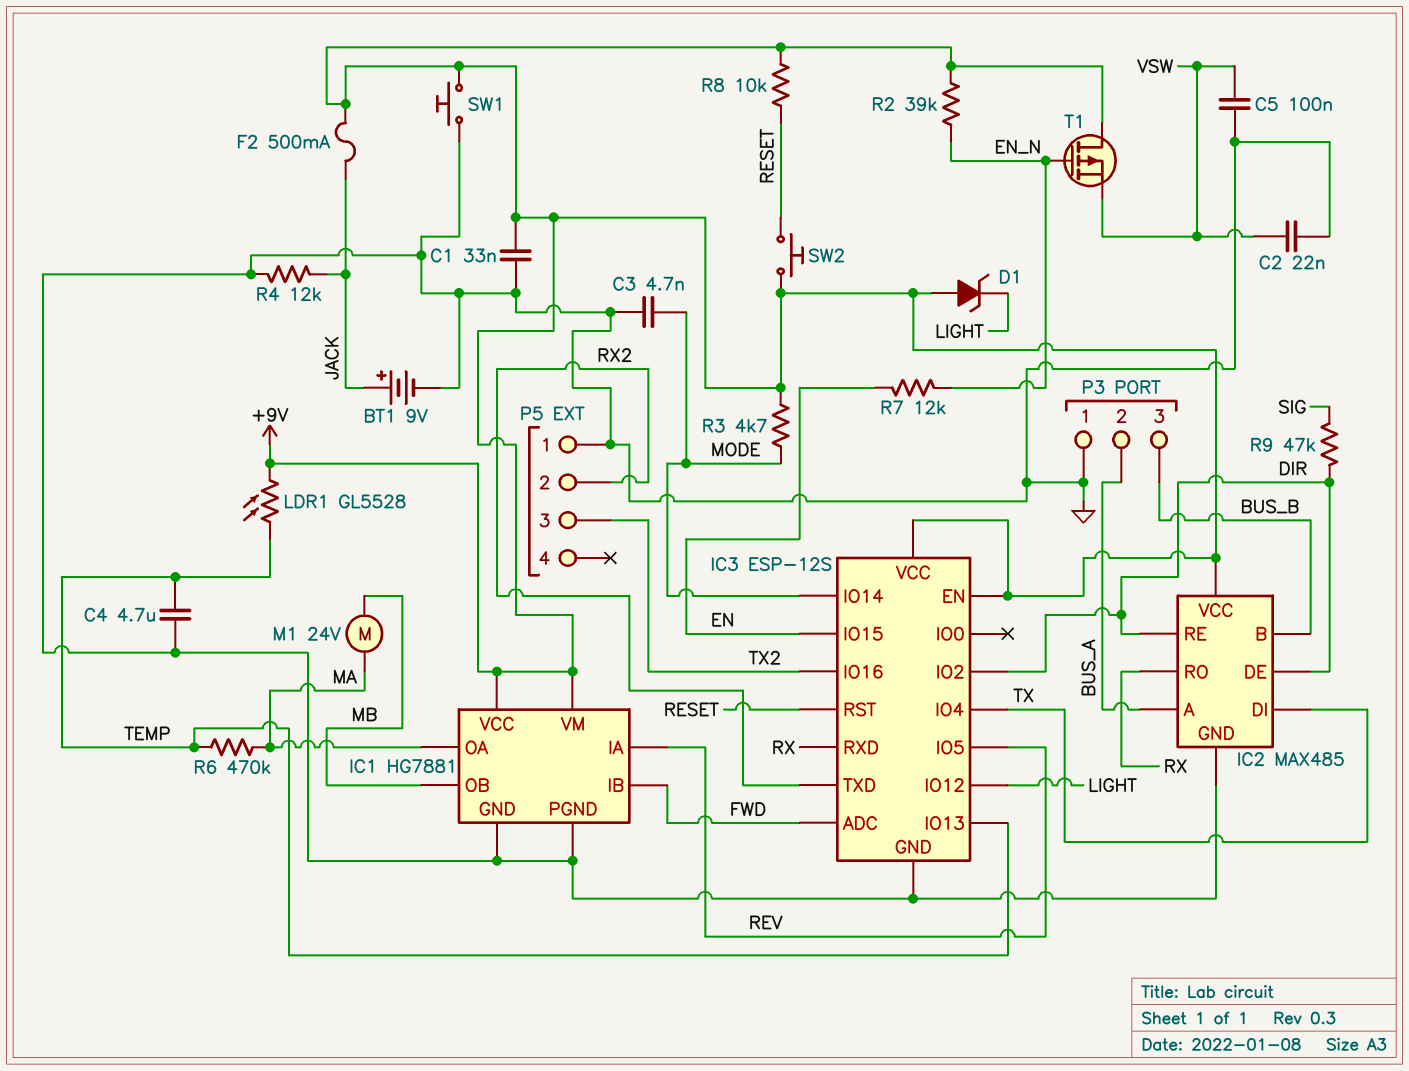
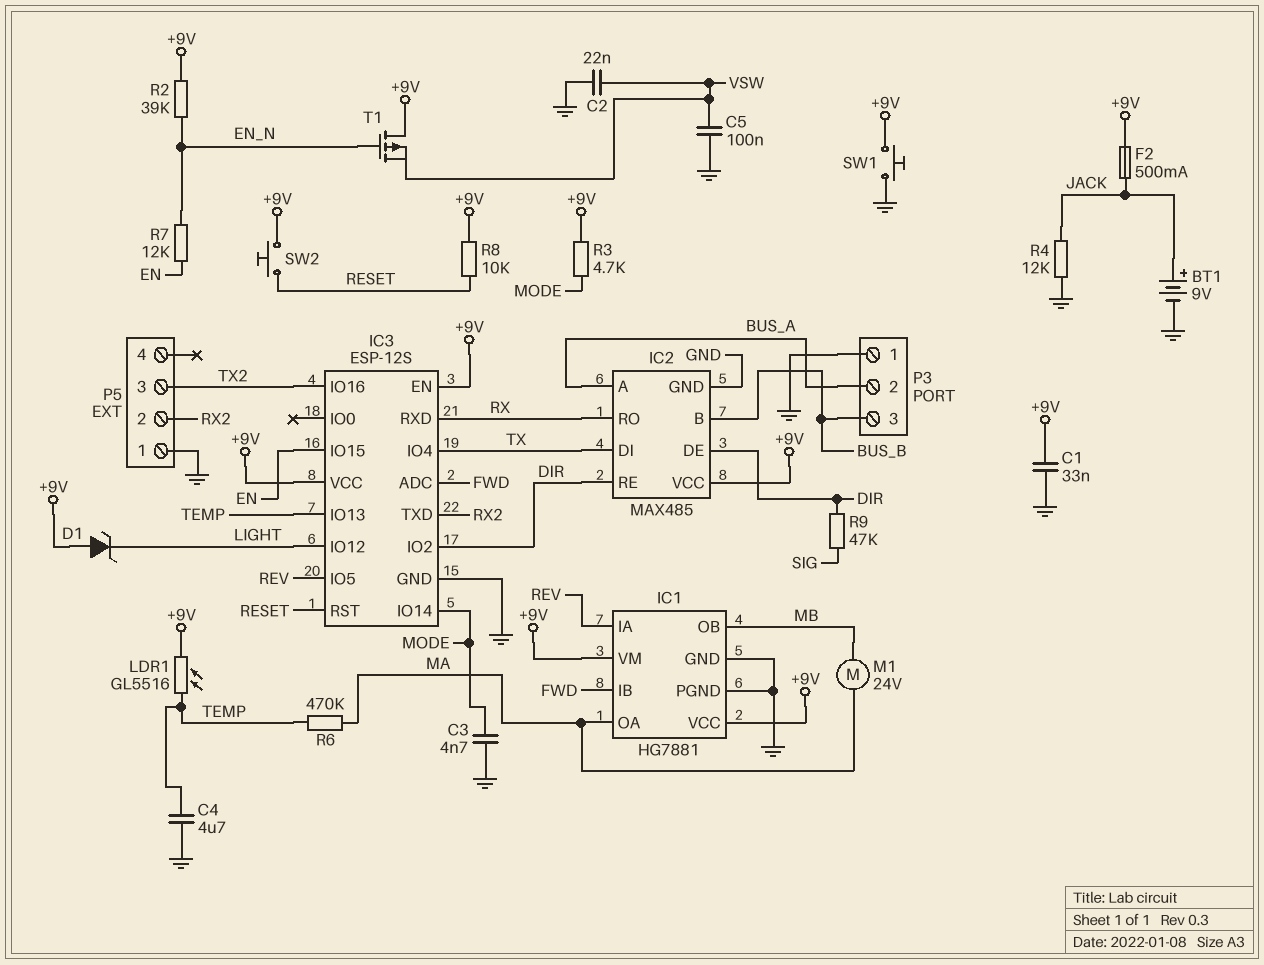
LDR1: GL5528 (+9V, TEMP) -> GL5516 (+9V, TEMP)

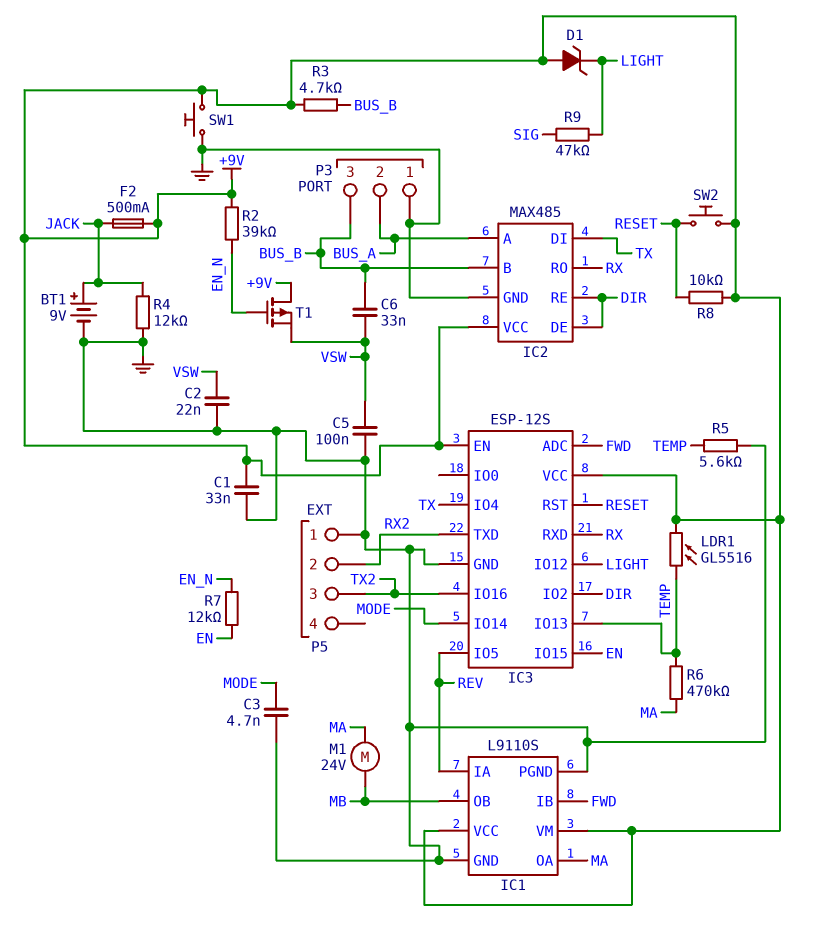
C4: 4.7uF (GND, TEMP) -> none
C6: none -> 33nF (BUS_B, VSW)
IC1: HG7881 -> L9110S
R3: 4.7k (+9V, MODE) -> 4.7k (+9V, BUS_B)
R5: none -> 5.6k (GND, TEMP)
R9: 47k (DIR, SIG) -> 47k (LIGHT, SIG)

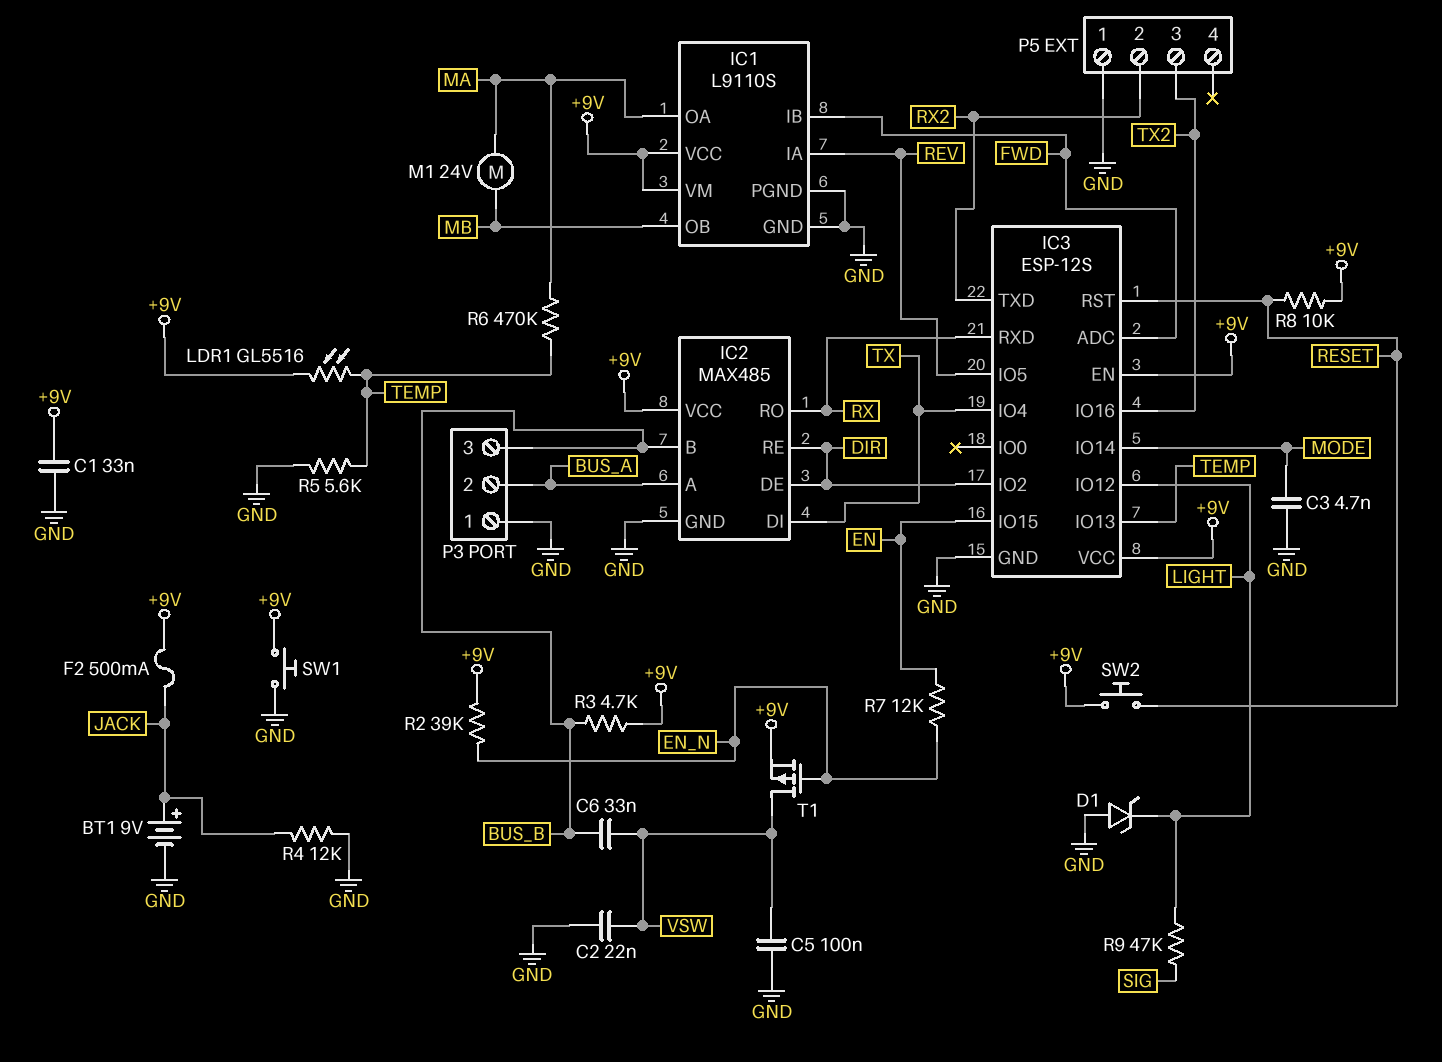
D1: zener (A +9V, K LIGHT) -> zener (A GND, K LIGHT)
T1: PMOS (G EN_N, D +9V, S VSW) -> PMOS (G EN_N, D VSW, S +9V)

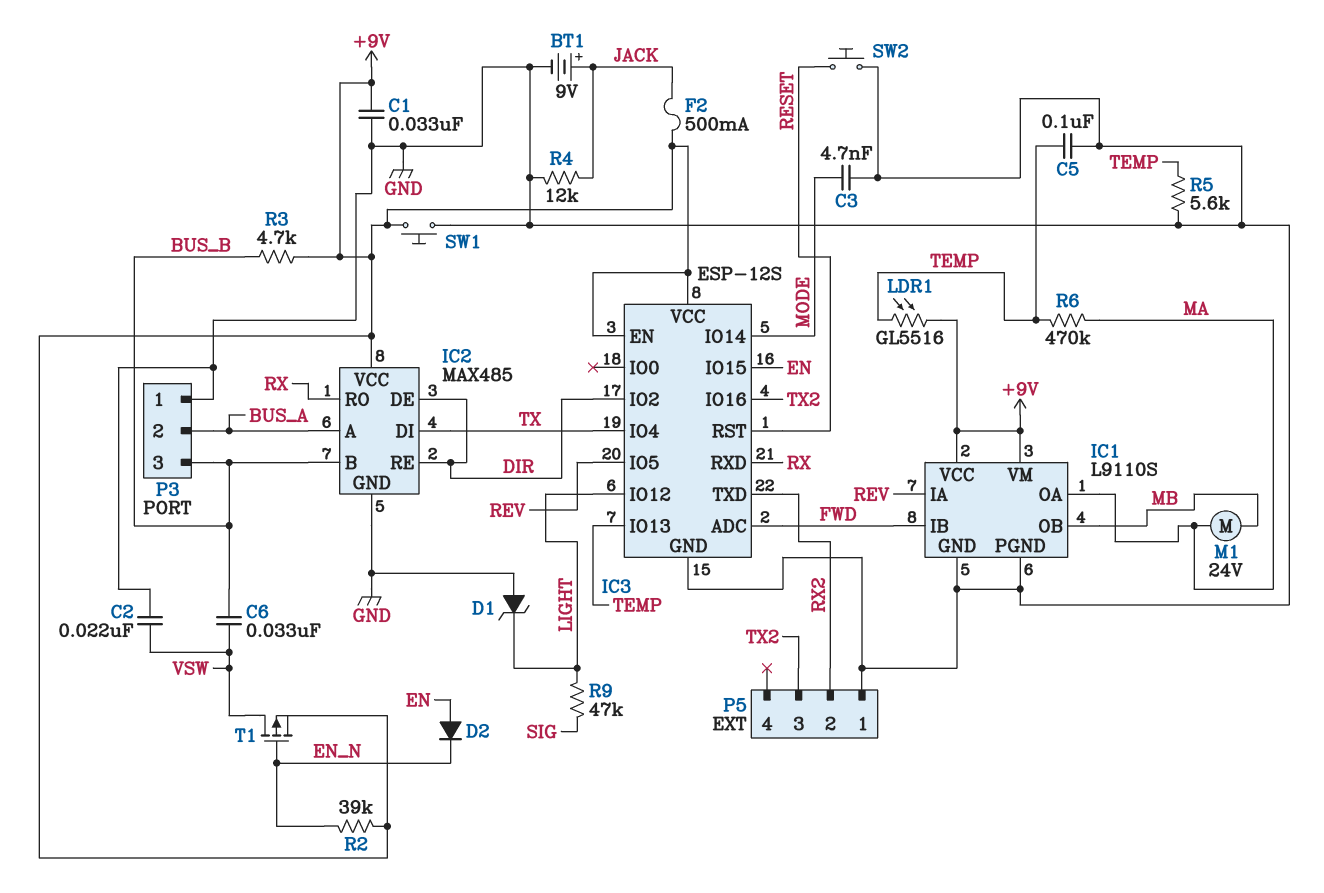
C5: 100nF (GND, VSW) -> 100nF (GND, TEMP)
D2: none -> diode (A EN, K EN_N)
R7: 12k (EN, EN_N) -> none
R8: 10k (+9V, RESET) -> none
SW2: button (+9V, RESET) -> button (GND, RESET)

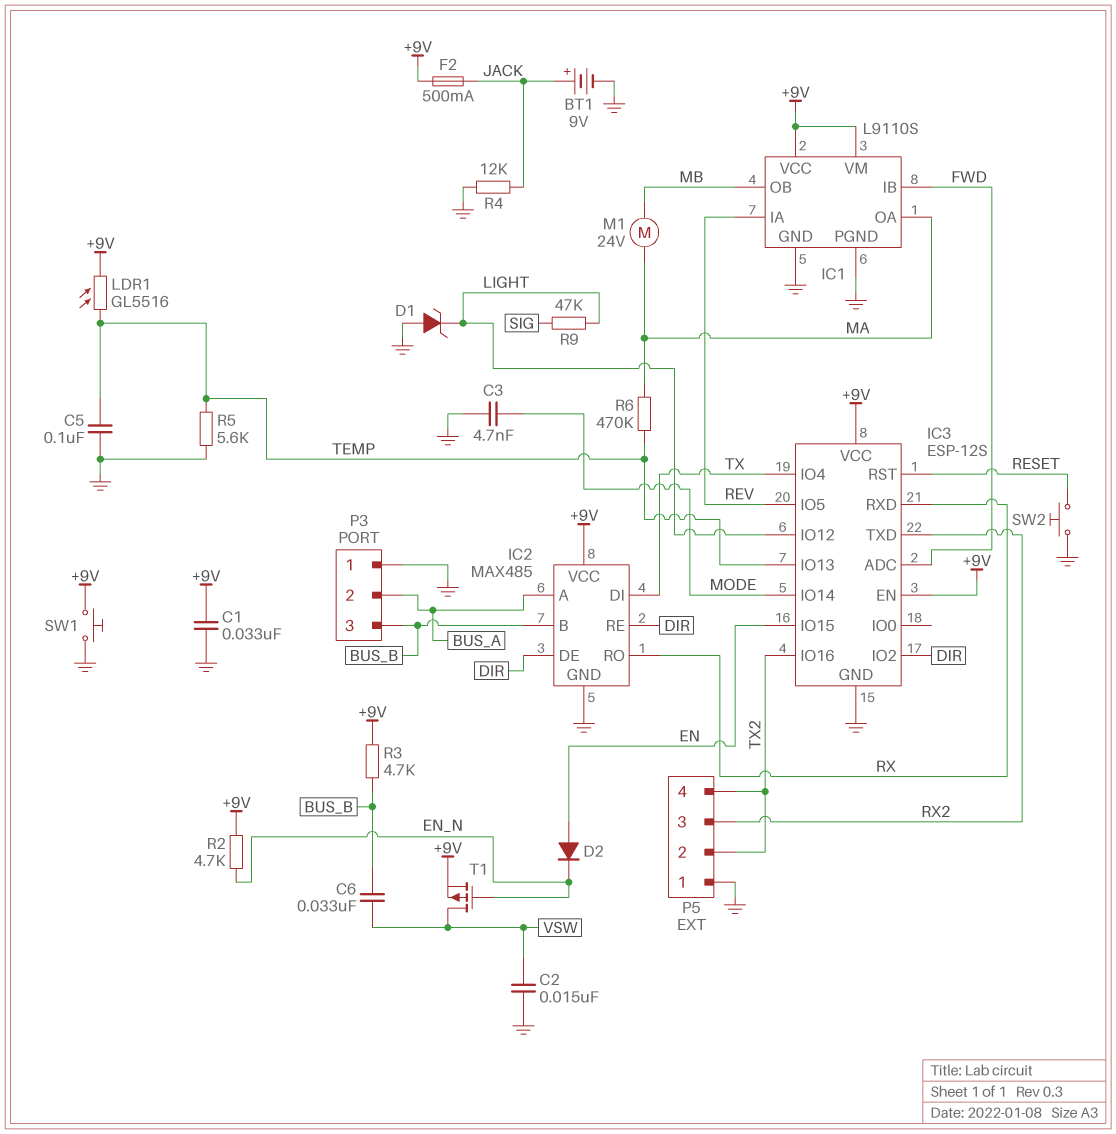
C2: 22nF (GND, VSW) -> 15nF (GND, VSW)
P5 pin 2: RX2 -> TX2
P5 pin 3: TX2 -> RX2
P5 pin 4: none -> TX2
R2: 39k (+9V, EN_N) -> 4.7k (+9V, EN_N)

